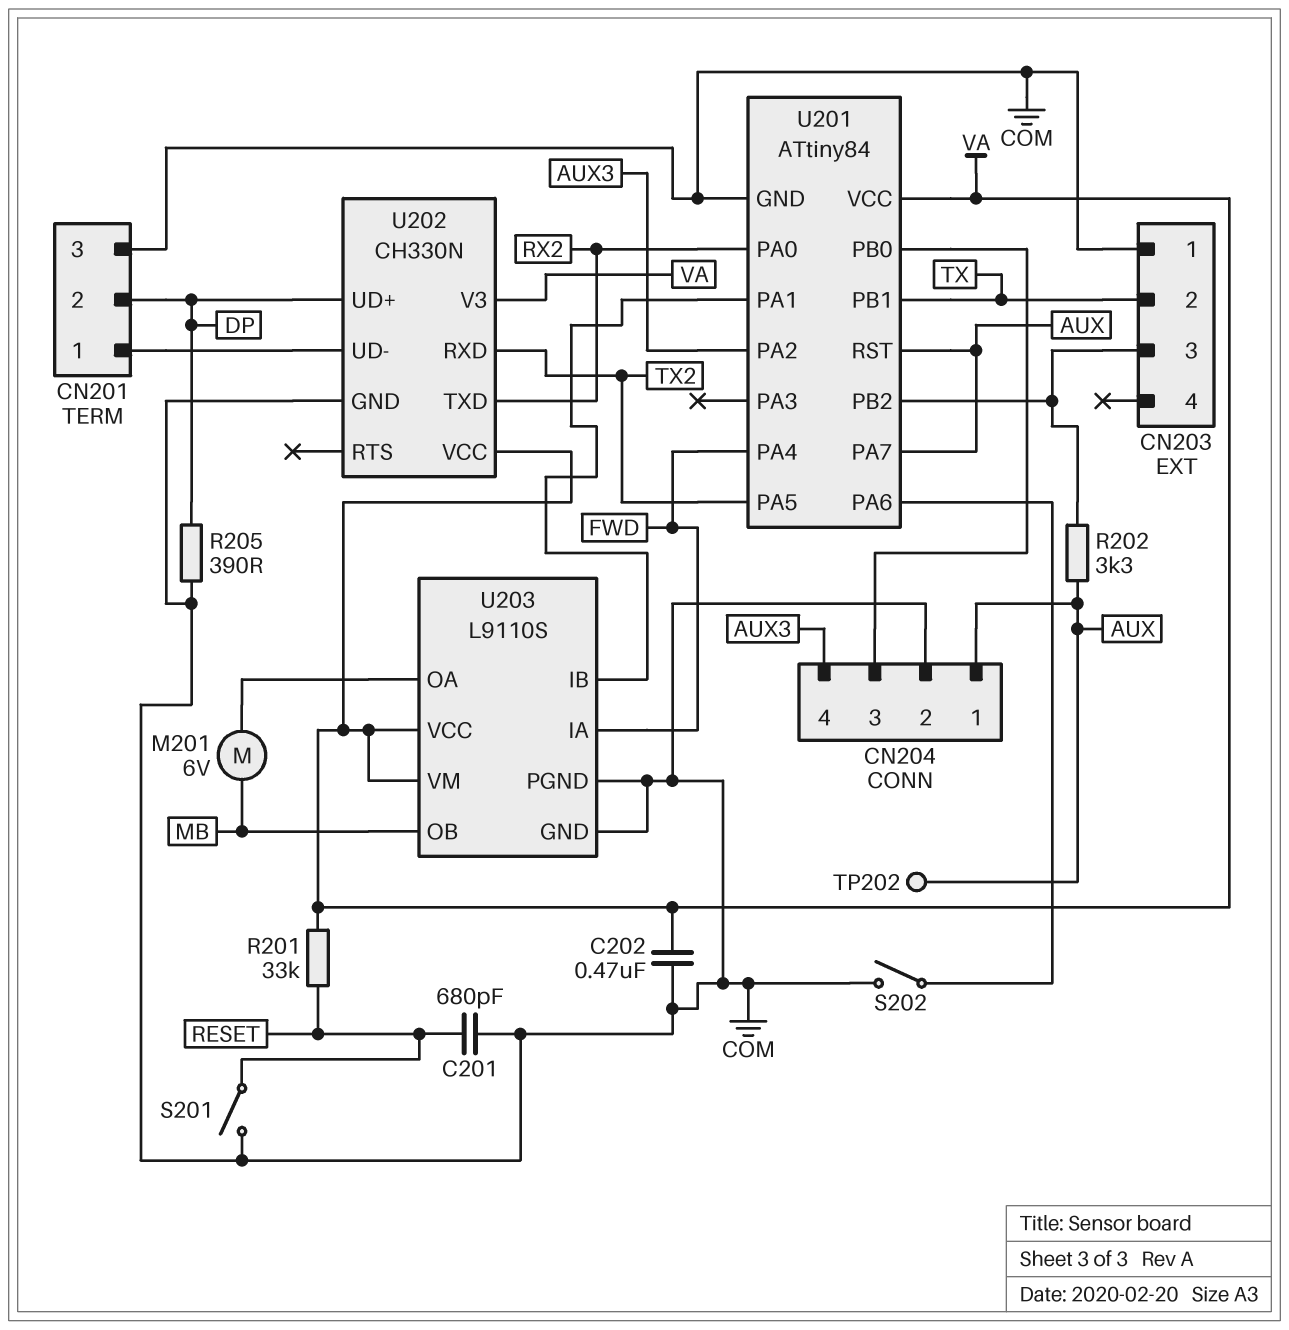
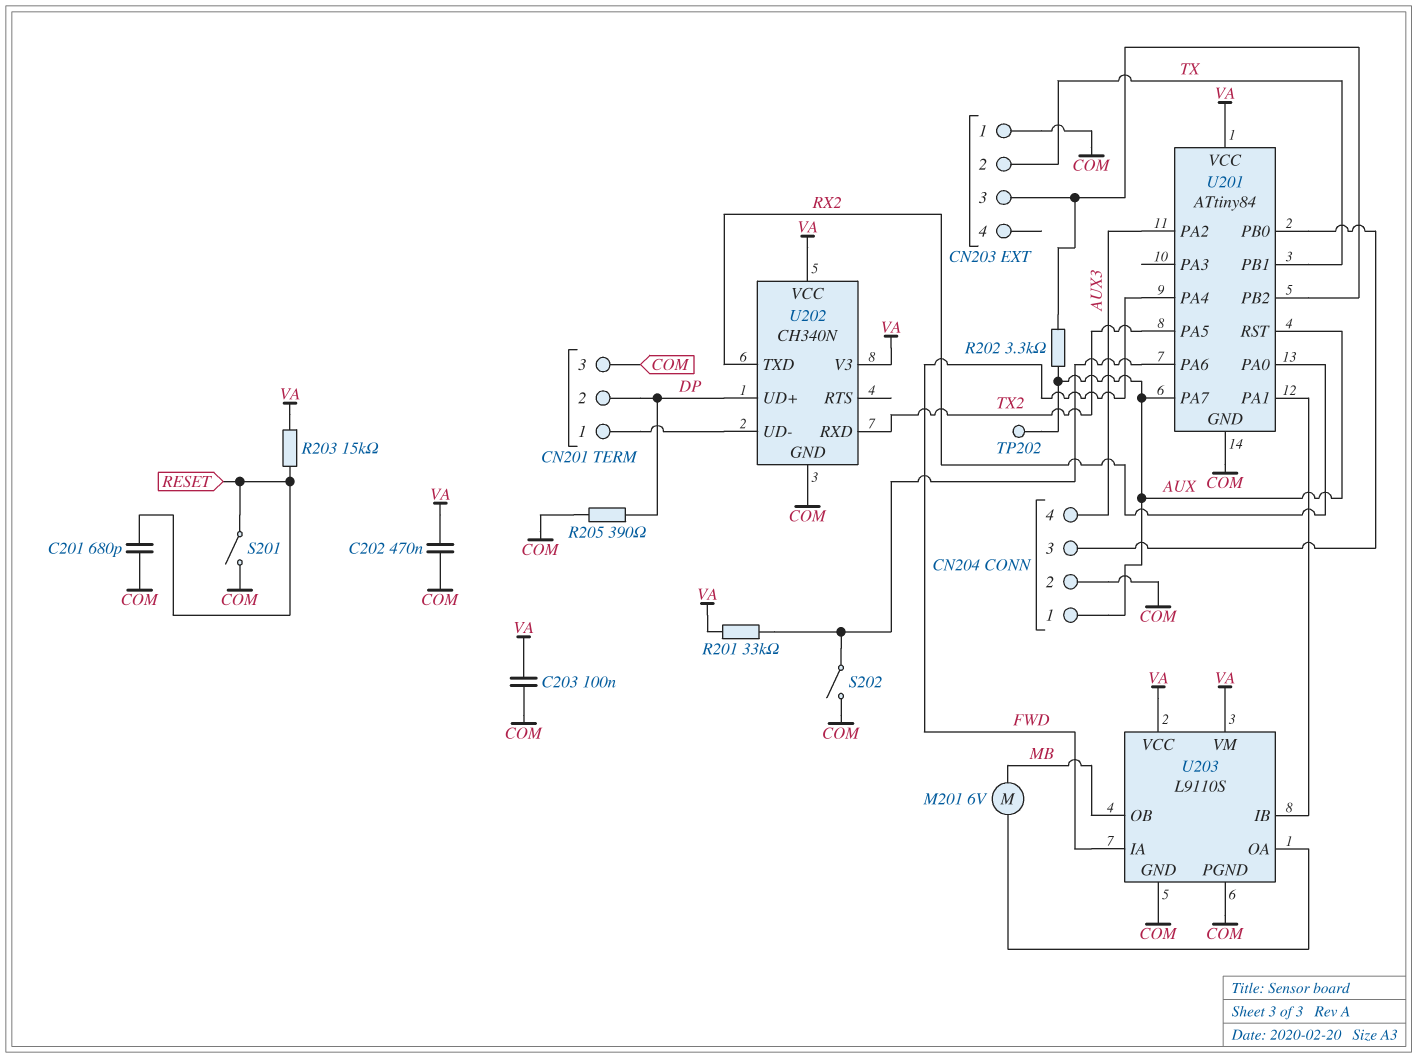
C203: none -> 100nF (COM, VA)
R201: 33k (RESET, VA) -> 33k (U201/PA6, VA)
R203: none -> 15k (RESET, VA)
U202: CH330N -> CH340N

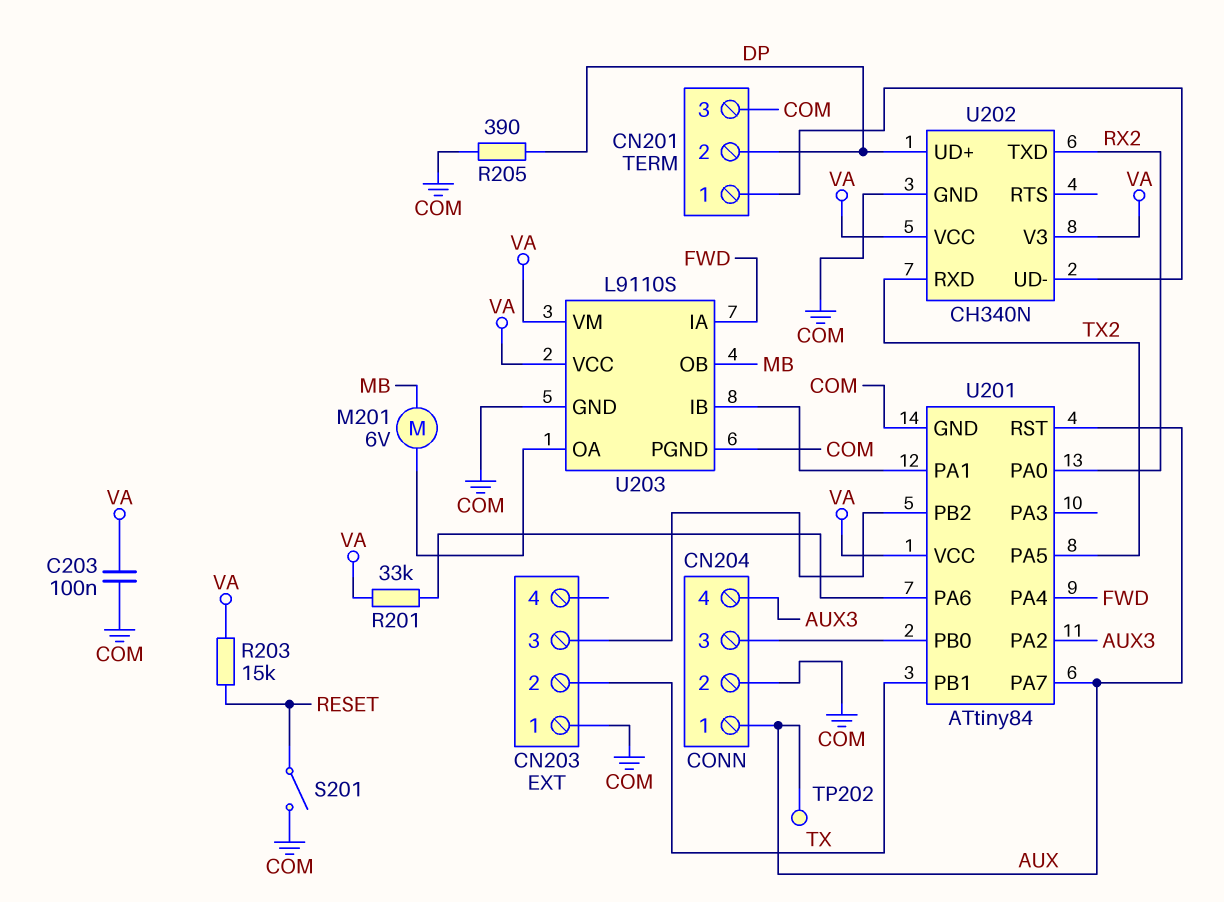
C201: 680pF (COM, RESET) -> none
C202: 470nF (COM, VA) -> none
R202: 3.3k (AUX, CN203/3) -> none
S202: switch (COM, U201/PA6) -> none

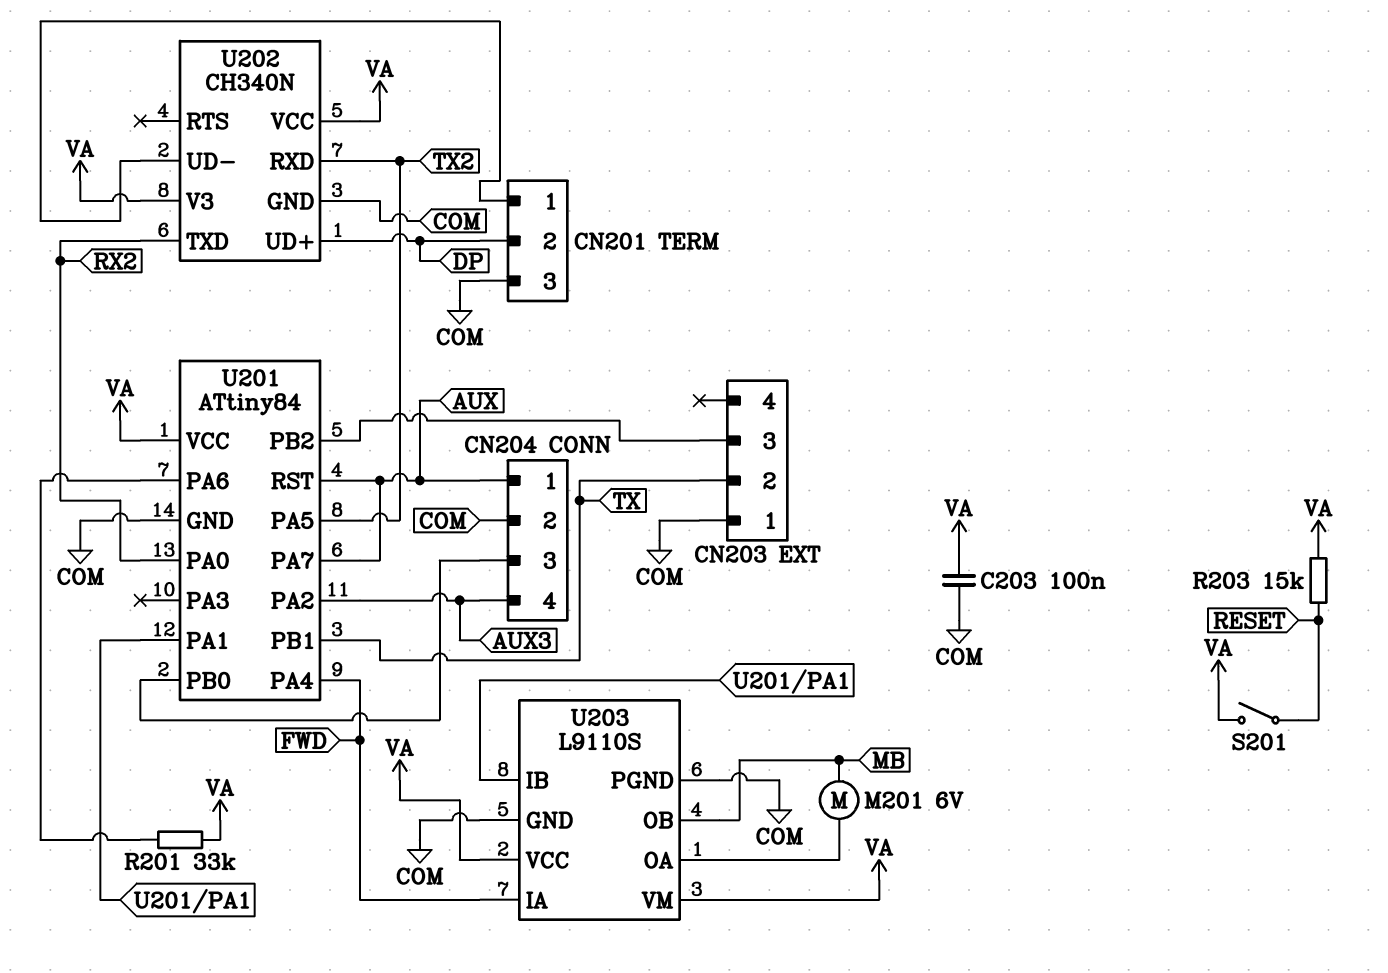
R205: 390 (COM, DP) -> none
S201: switch (COM, RESET) -> switch (RESET, VA)
TP202: test point (AUX) -> none

